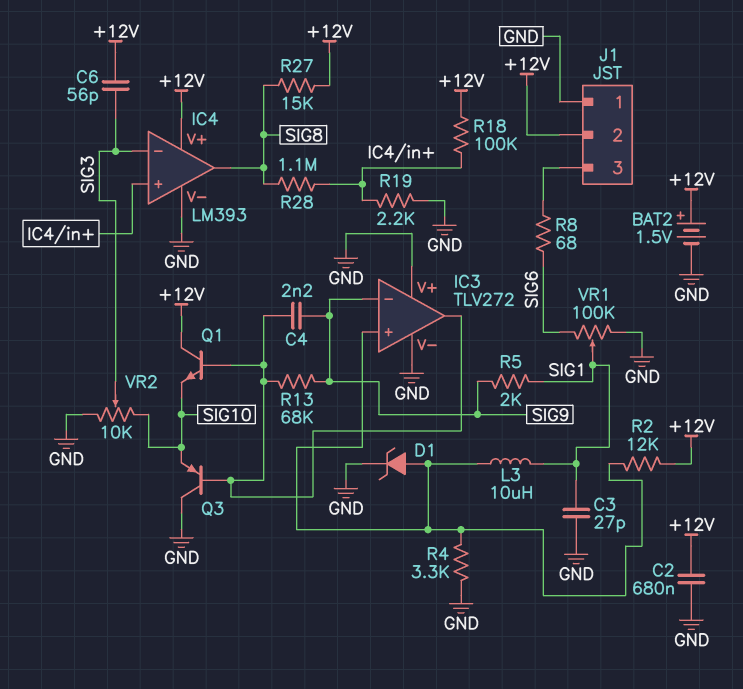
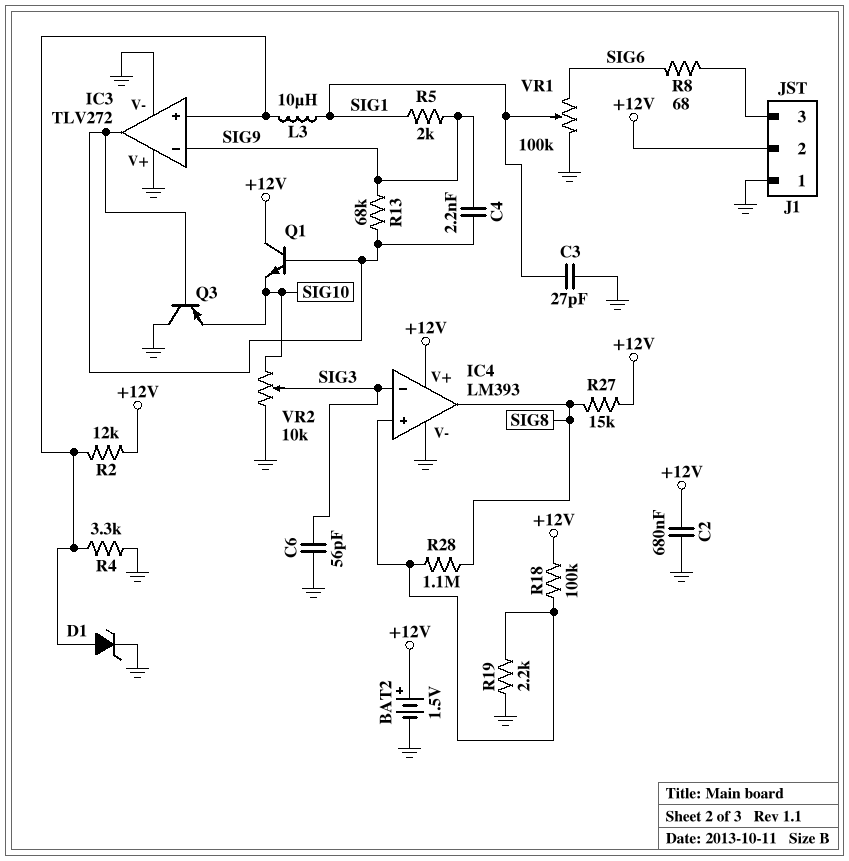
C6: 56pF (+12V, SIG3) -> 56pF (GND, SIG3)

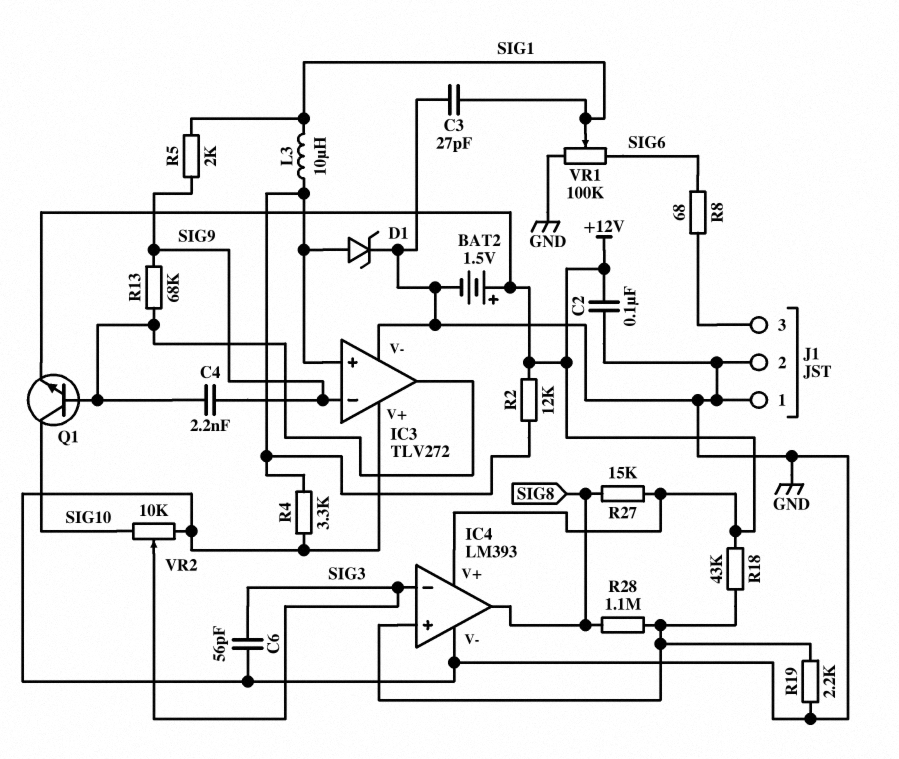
C2: 680nF (+12V, GND) -> 100nF (+12V, GND)
J1 pin 2: +12V -> GND
Q1: NPN (B IC3/out, C +12V, E SIG10) -> NPN (B IC3/out, C SIG10, E +12V)
Q3: PNP (B IC3/out, C GND, E SIG10) -> none
R18: 100k (+12V, IC4/in+) -> 43k (+12V, IC4/in+)

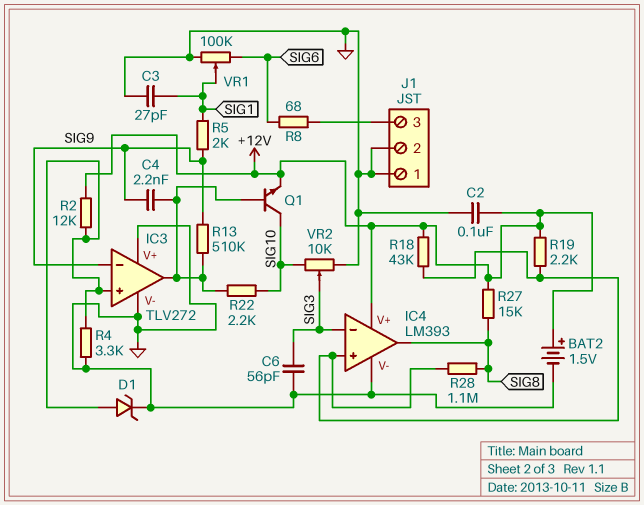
L3: 10uH (IC3/in+, SIG1) -> none
R13: 68k (IC3/out, SIG9) -> 510k (IC3/out, SIG9)
R19: 2.2k (GND, IC4/in+) -> 2.2k (+12V, IC4/in+)
R22: none -> 2.2k (IC3/out, SIG10)

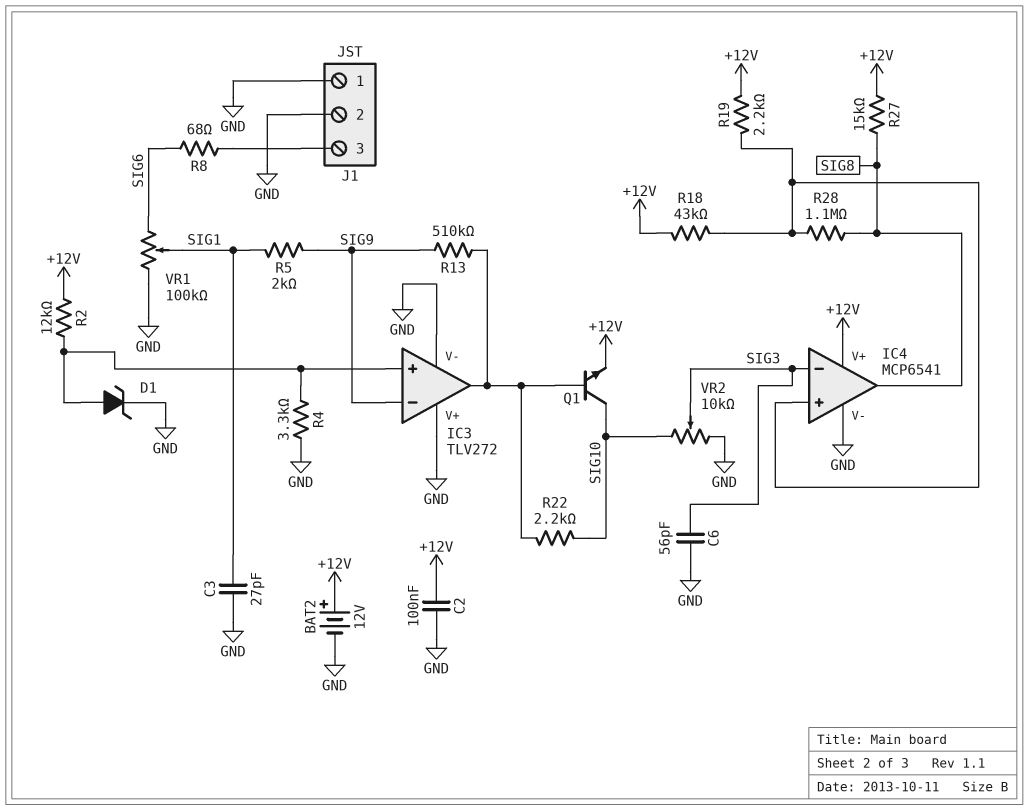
BAT2: 1.5V (plus +12V, minus GND) -> 12V (plus +12V, minus GND)
C4: 2.2nF (IC3/out, SIG9) -> none
IC4: LM393 -> MCP6541

